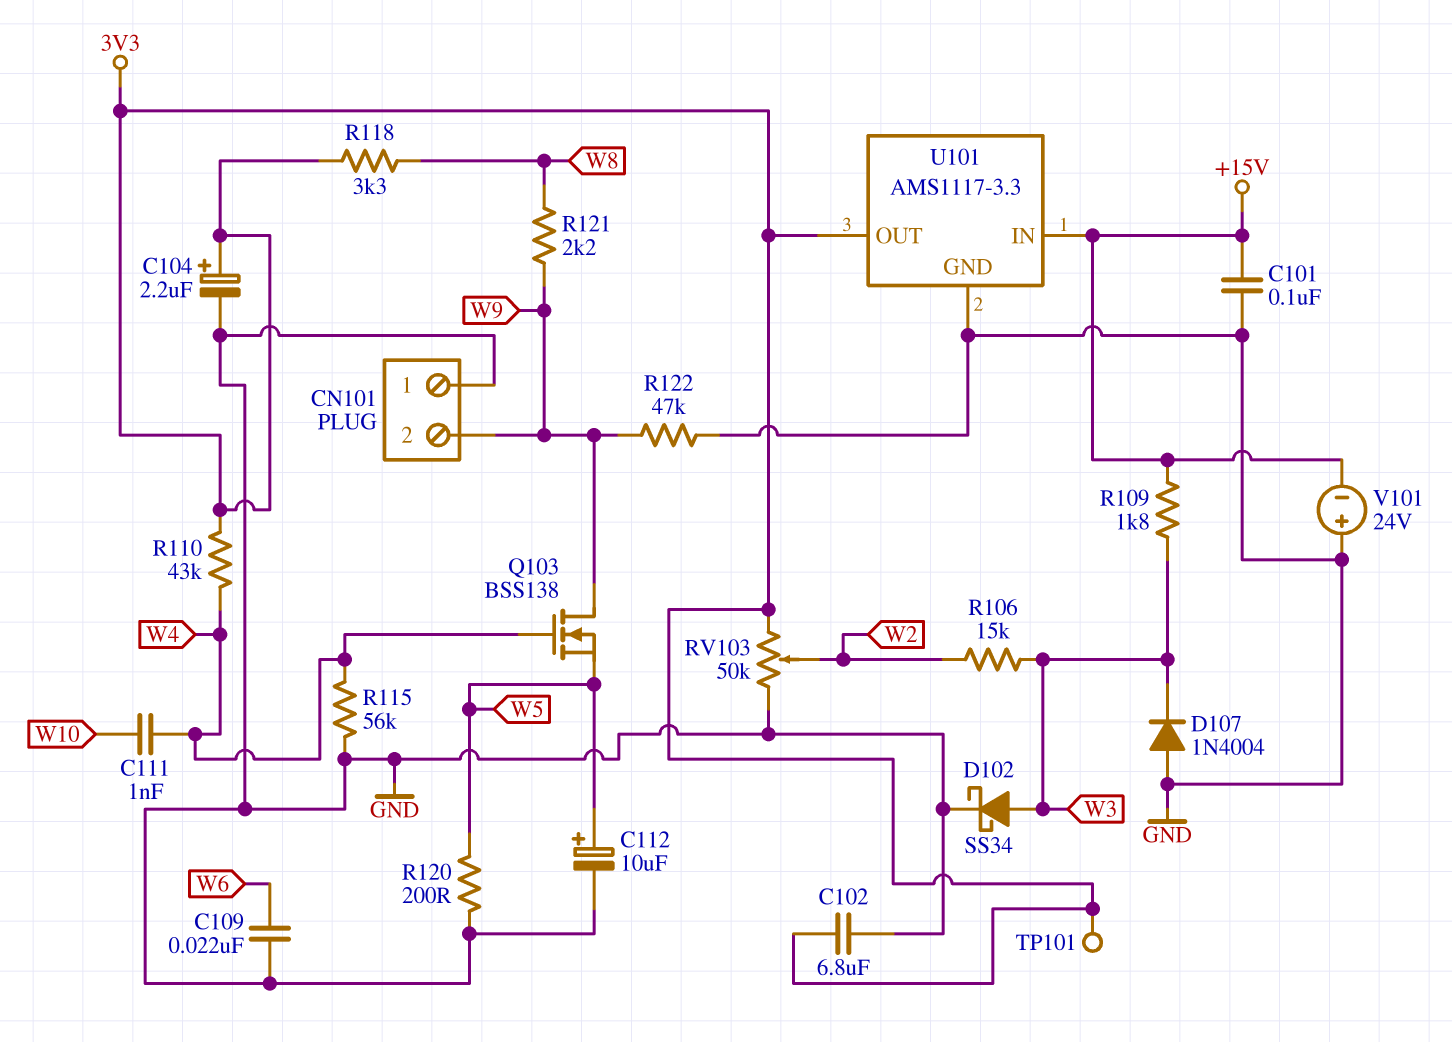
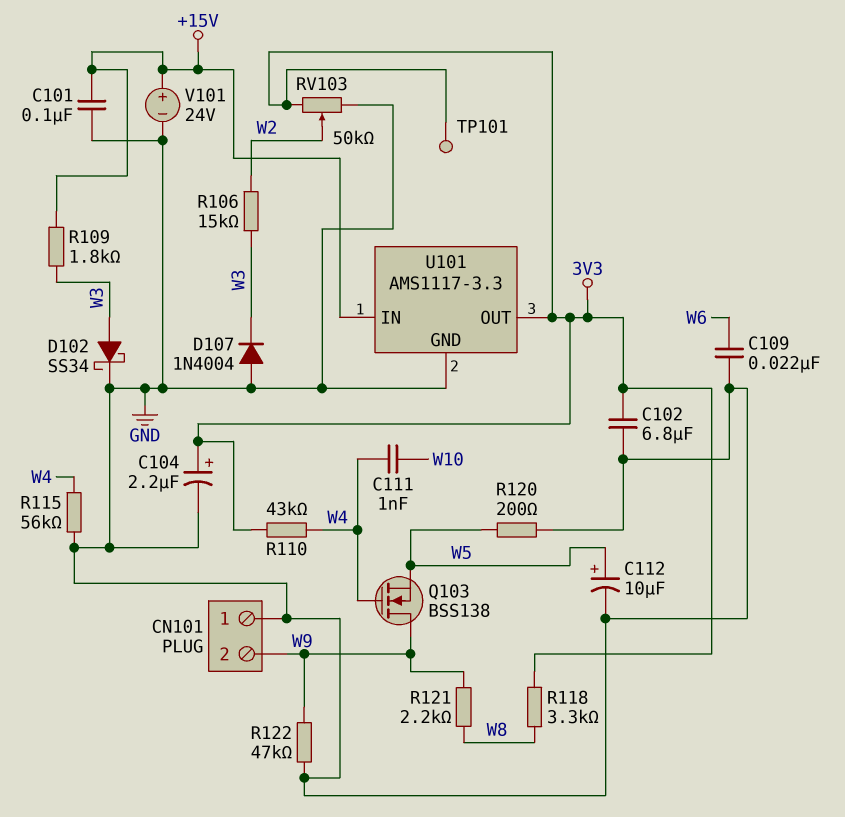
V101: 24V (plus GND, minus +15V) -> 24V (plus +15V, minus GND)

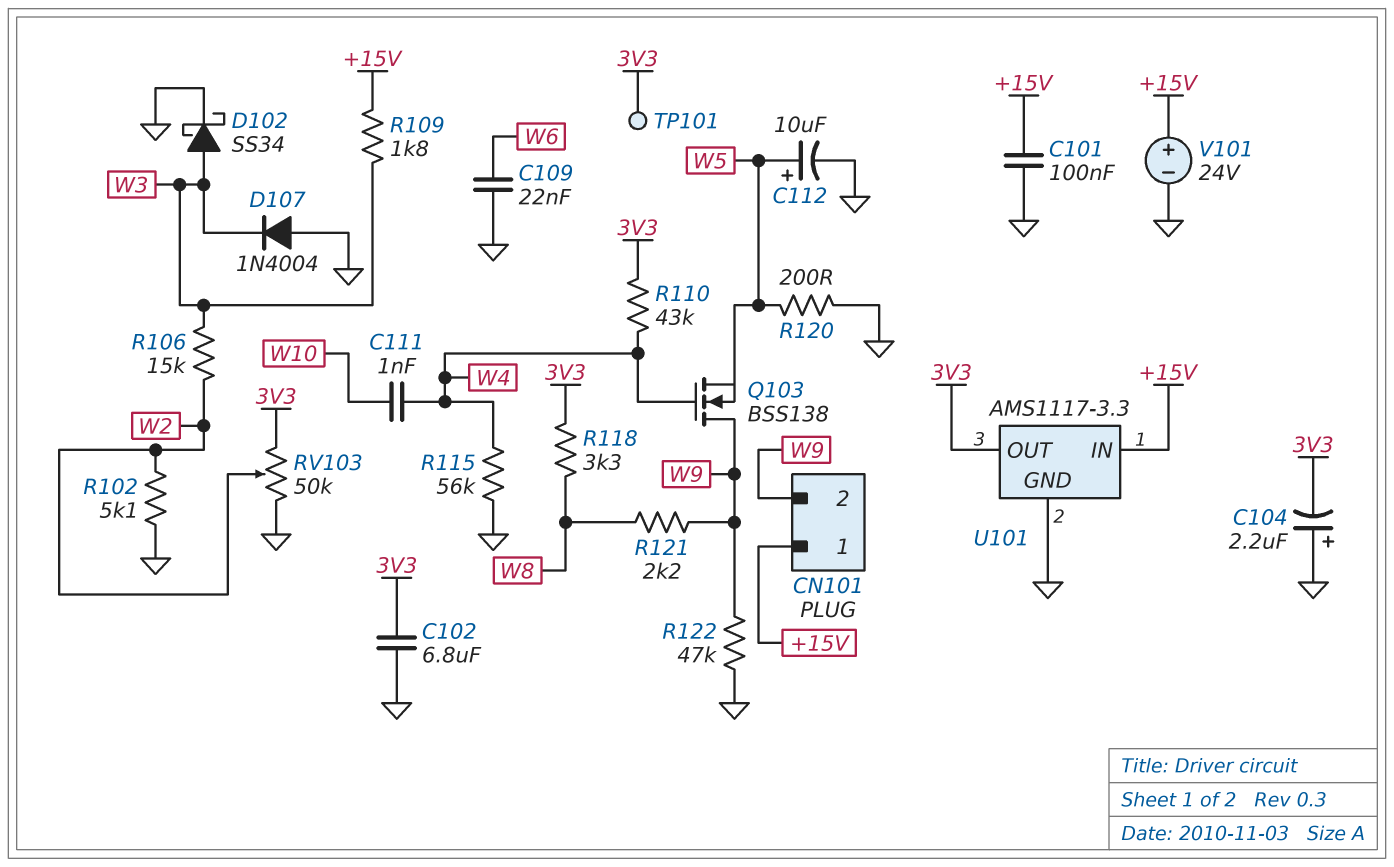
C104: 2.2uF (plus 3V3, minus GND) -> 2.2uF (plus GND, minus 3V3)
CN101 pin 1: GND -> +15V
R102: none -> 5.1k (GND, W2)

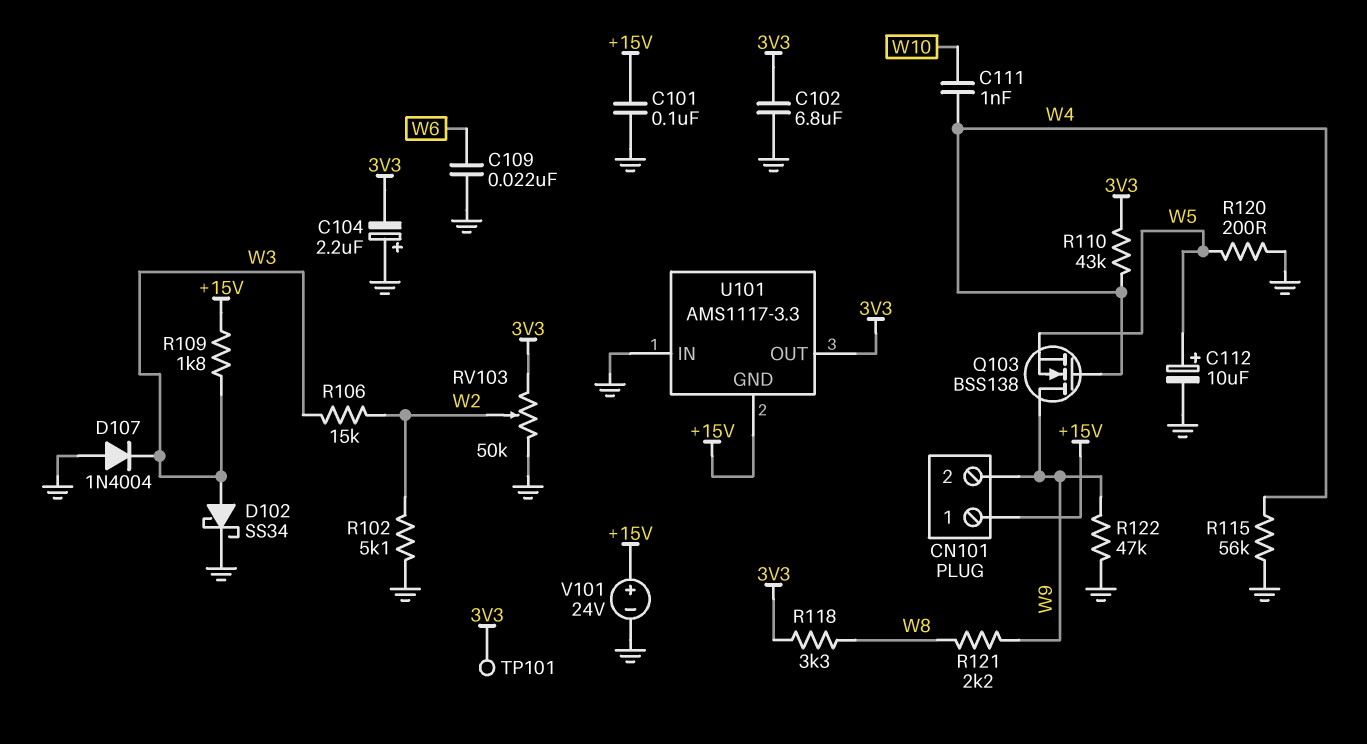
U101 pin GND: GND -> +15V
U101 pin IN: +15V -> GND

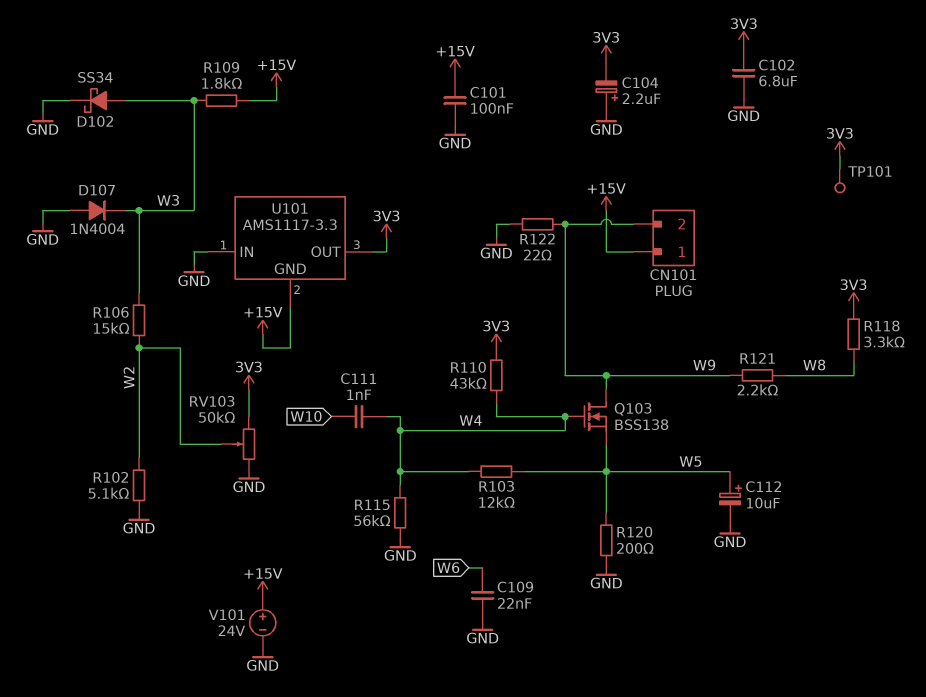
R103: none -> 12k (W4, W5)
R122: 47k (GND, W9) -> 22 (GND, W9)

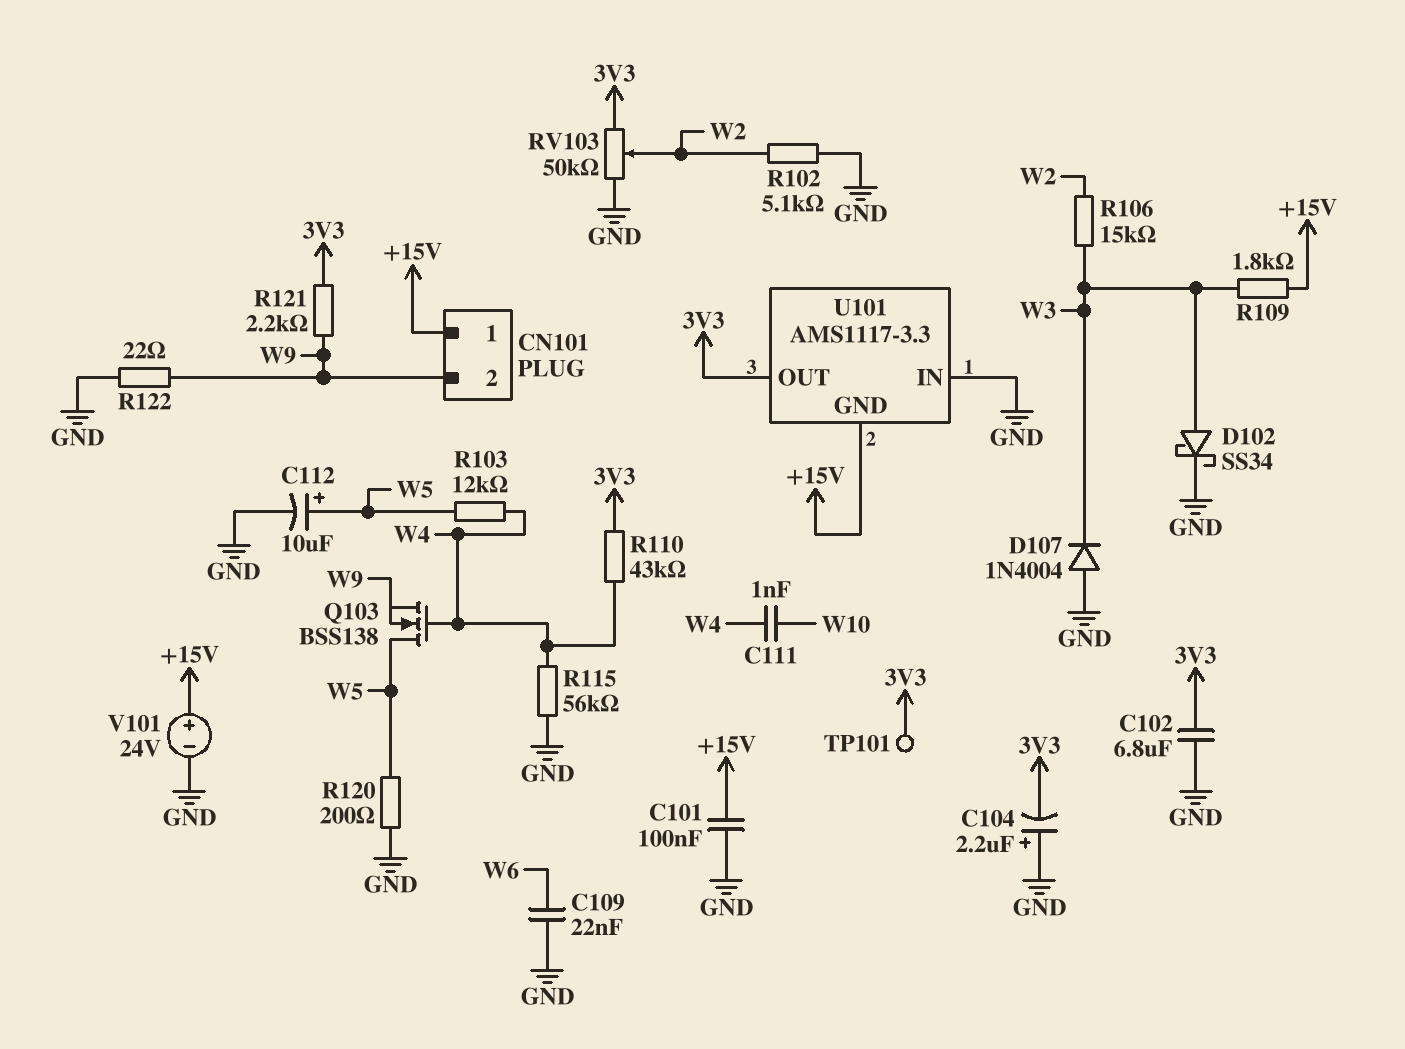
Q103: NMOS BSS138 (G W4, D W9, S W5) -> NMOS BSS138 (G W4, D W5, S W9)
R118: 3.3k (3V3, W8) -> none
R121: 2.2k (W8, W9) -> 2.2k (3V3, W9)

